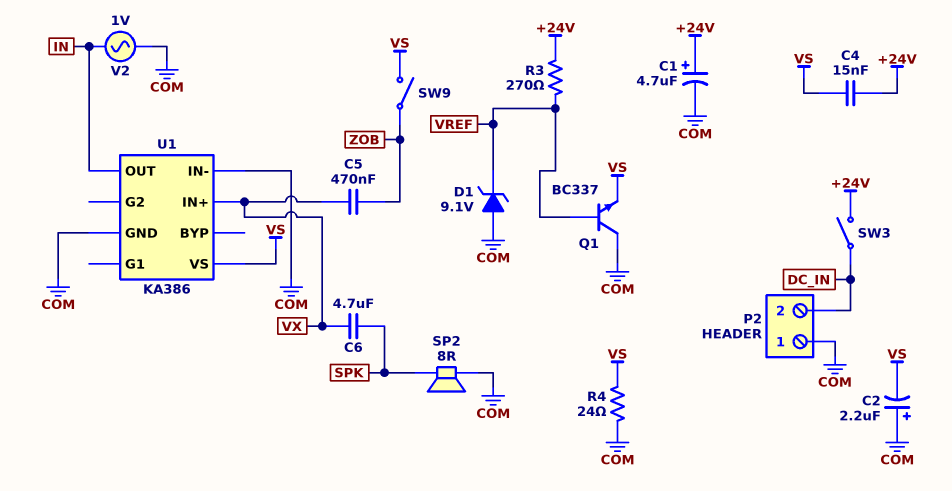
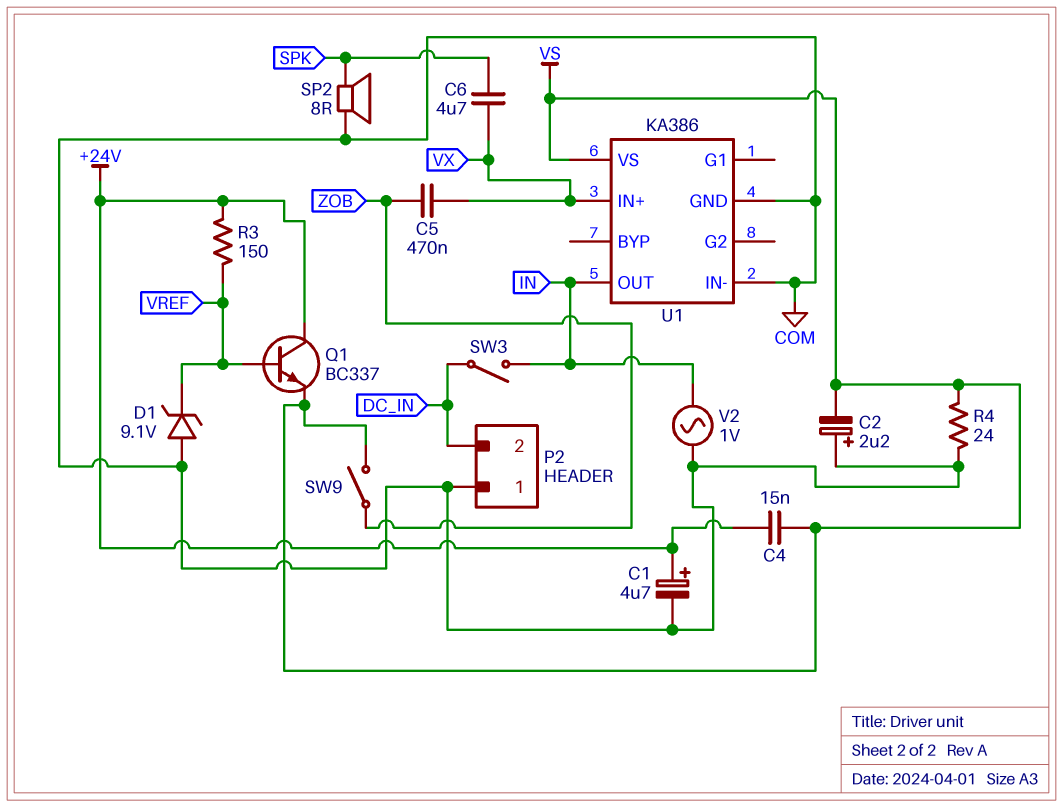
Q1: NPN BC337 (B VREF, C COM, E VS) -> NPN BC337 (B VREF, C +24V, E VS)
R3: 270 (+24V, VREF) -> 150 (+24V, VREF)
SW3: switch (+24V, DC_IN) -> switch (DC_IN, IN)

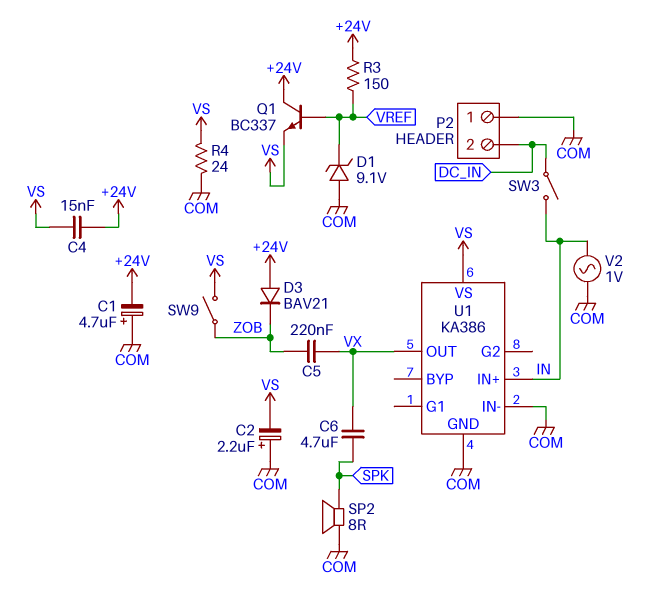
C1: 4.7uF (plus +24V, minus COM) -> 4.7uF (plus COM, minus +24V)
C5: 470nF (VX, ZOB) -> 220nF (VX, ZOB)
D3: none -> diode BAV21 (A +24V, K ZOB)
U1 pin IN+: VX -> IN
U1 pin OUT: IN -> VX

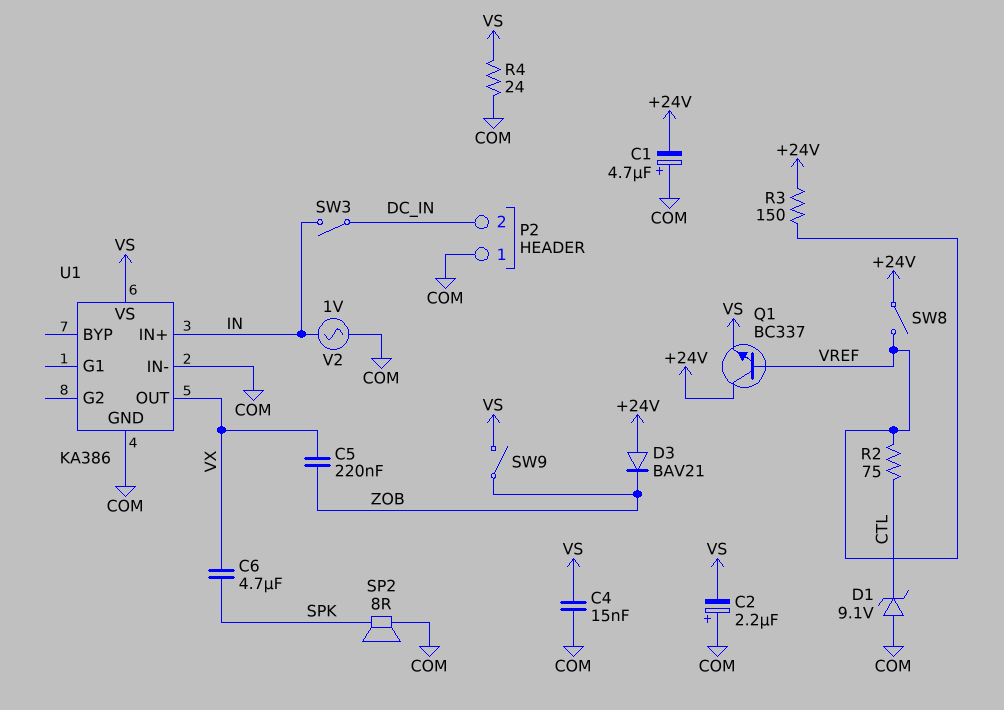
C4: 15nF (+24V, VS) -> 15nF (COM, VS)
D1: zener 9.1V (A COM, K VREF) -> zener 9.1V (A COM, K CTL)
R2: none -> 75 (CTL, VREF)
SW8: none -> switch (+24V, VREF)

